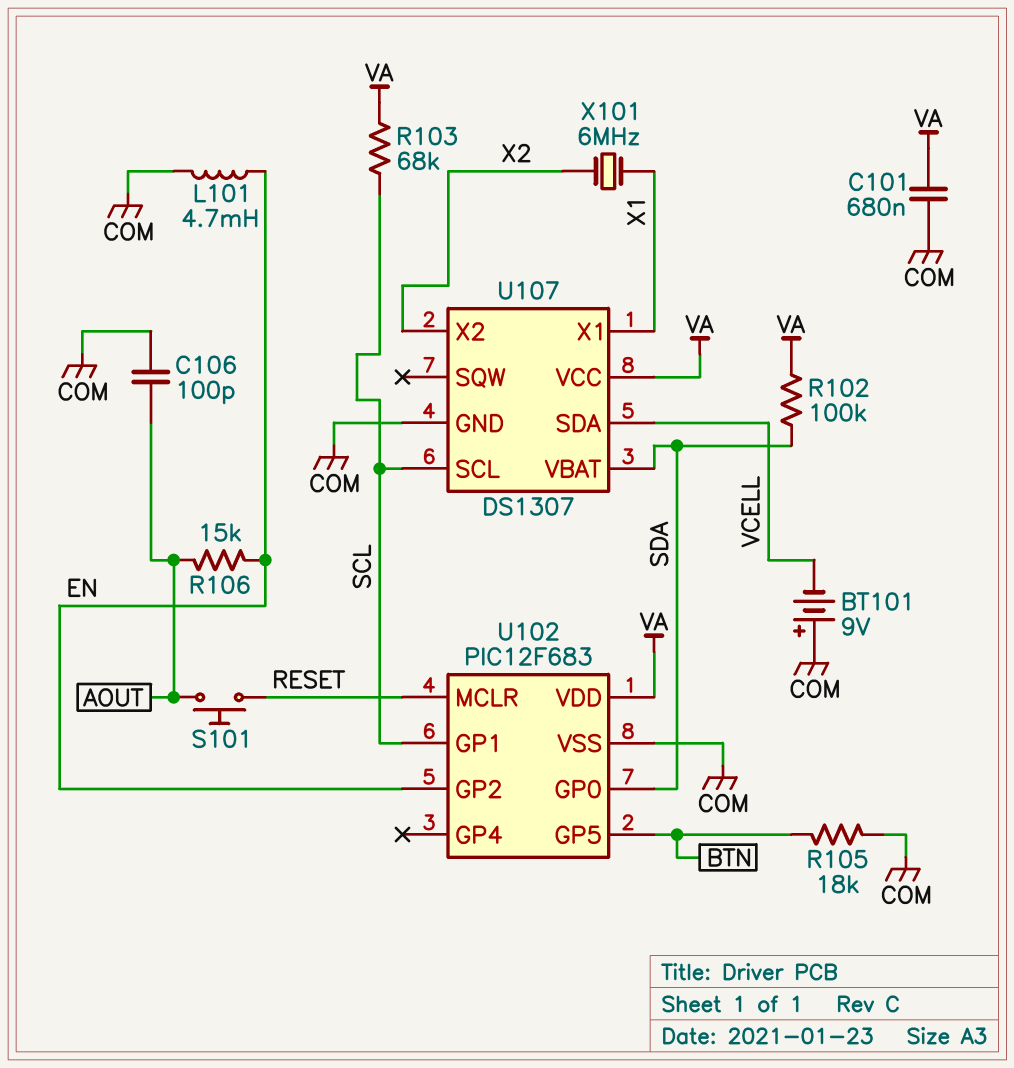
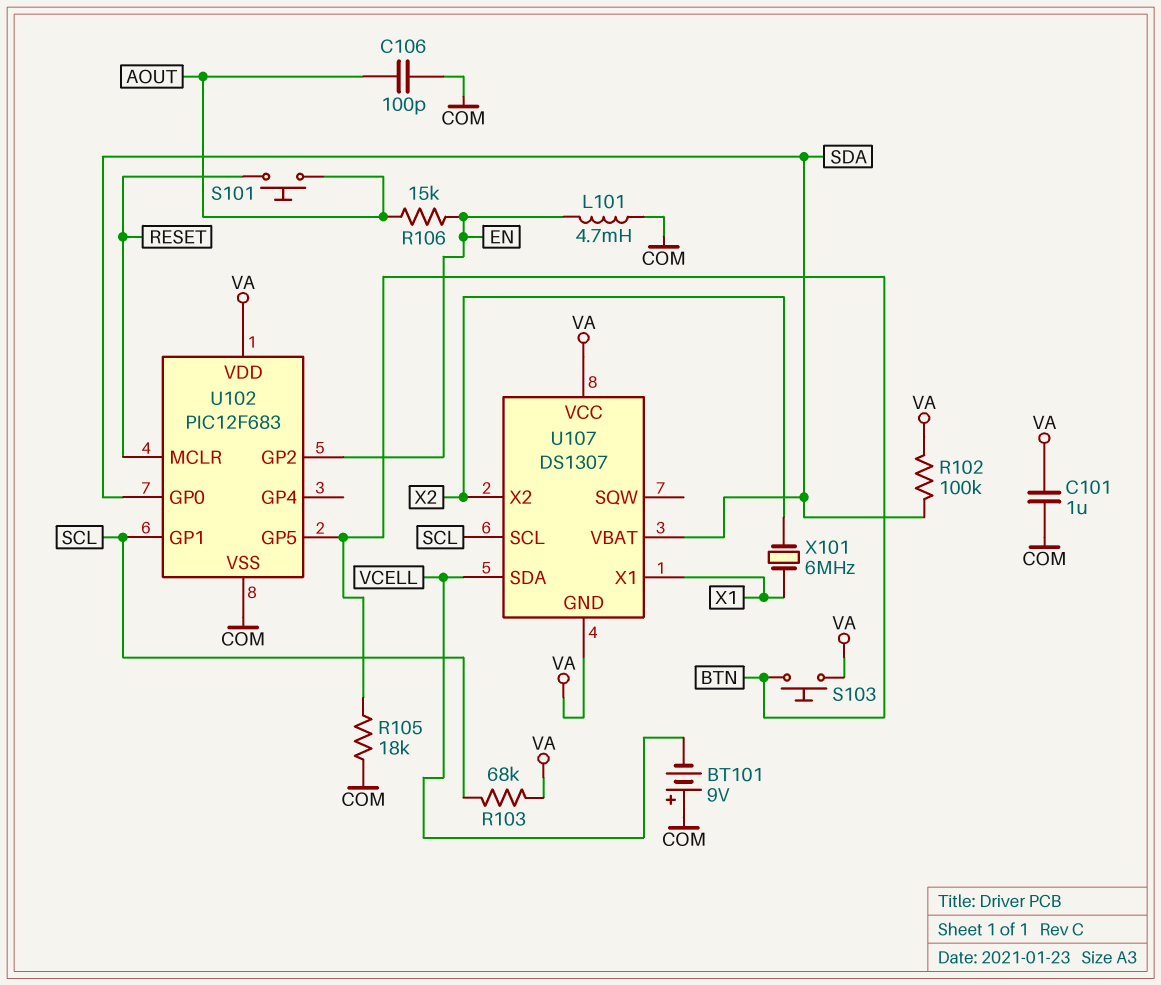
C101: 680nF (COM, VA) -> 1uF (COM, VA)
S103: none -> button (BTN, VA)
U107 pin GND: COM -> VA

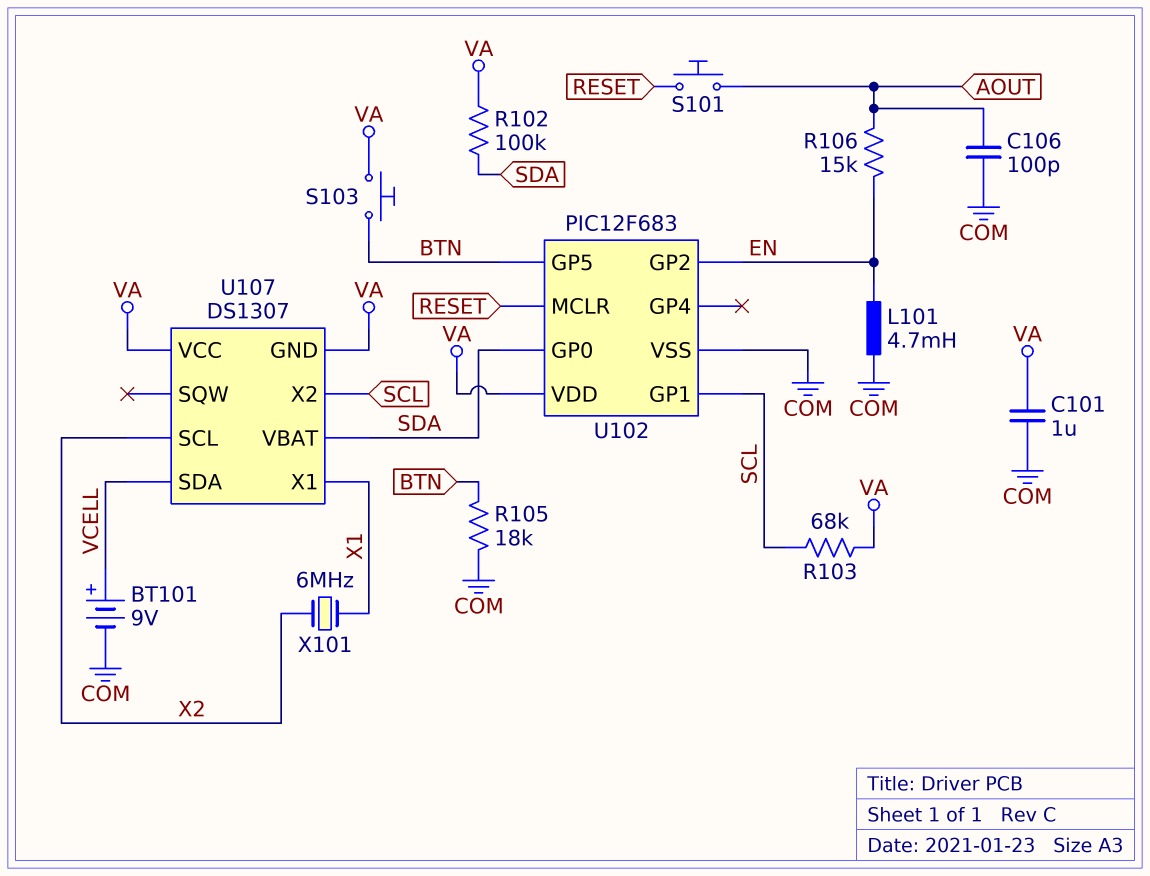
BT101: 9V (plus COM, minus VCELL) -> 9V (plus VCELL, minus COM)
U107 pin SCL: SCL -> X2
U107 pin X2: X2 -> SCL

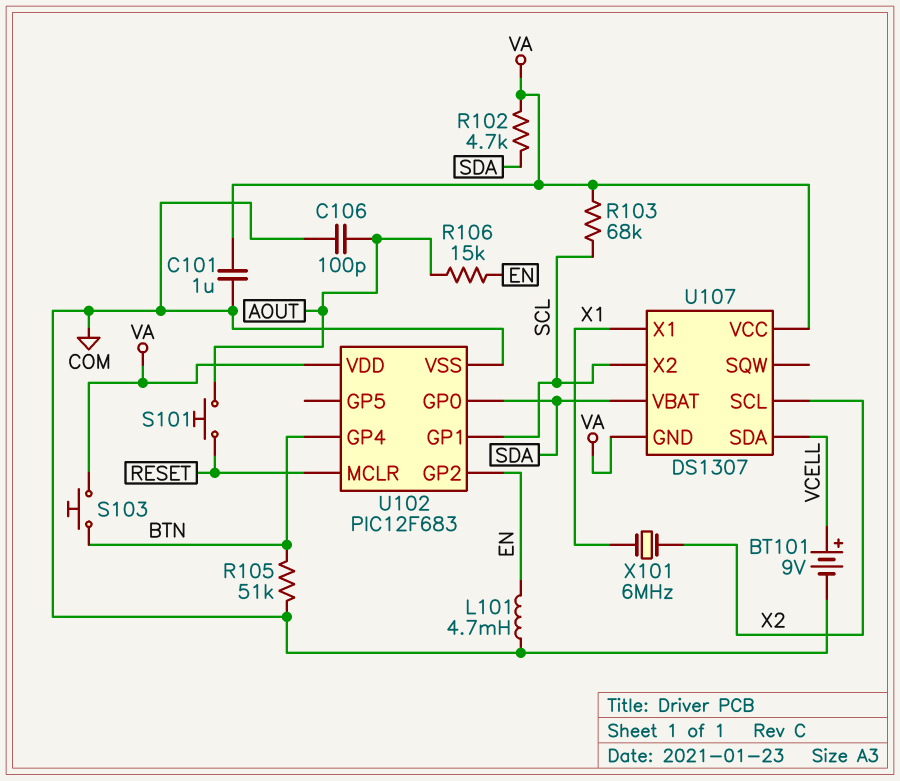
R102: 100k (SDA, VA) -> 4.7k (SDA, VA)
R105: 18k (BTN, COM) -> 51k (BTN, COM)
U102 pin GP4: none -> BTN
U102 pin GP5: BTN -> none

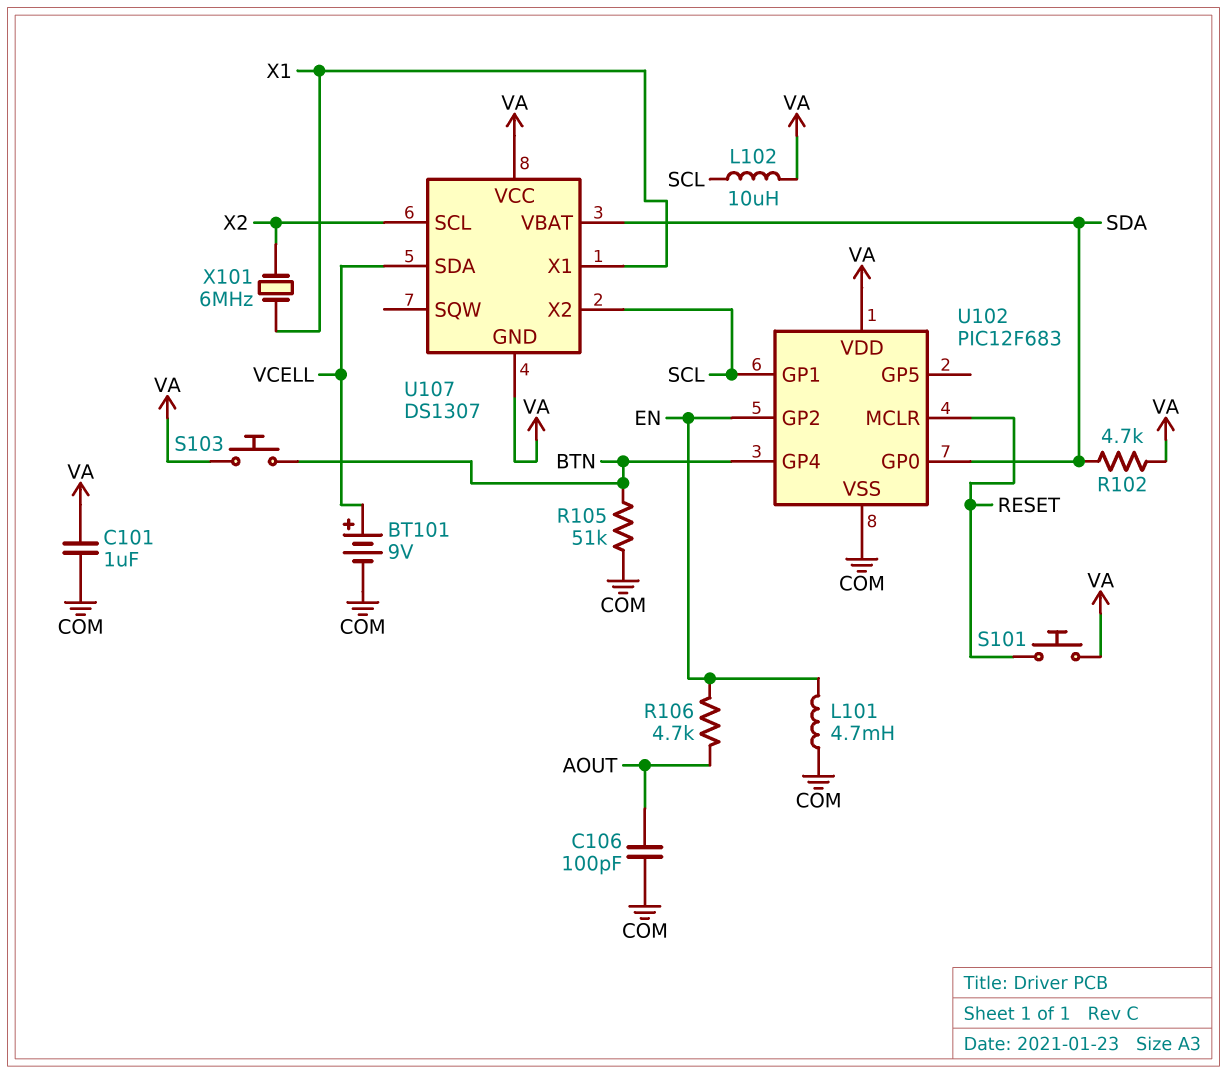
L102: none -> 10uH (SCL, VA)
R103: 68k (SCL, VA) -> none
R106: 15k (AOUT, EN) -> 4.7k (AOUT, EN)
S101: button (AOUT, RESET) -> button (RESET, VA)

